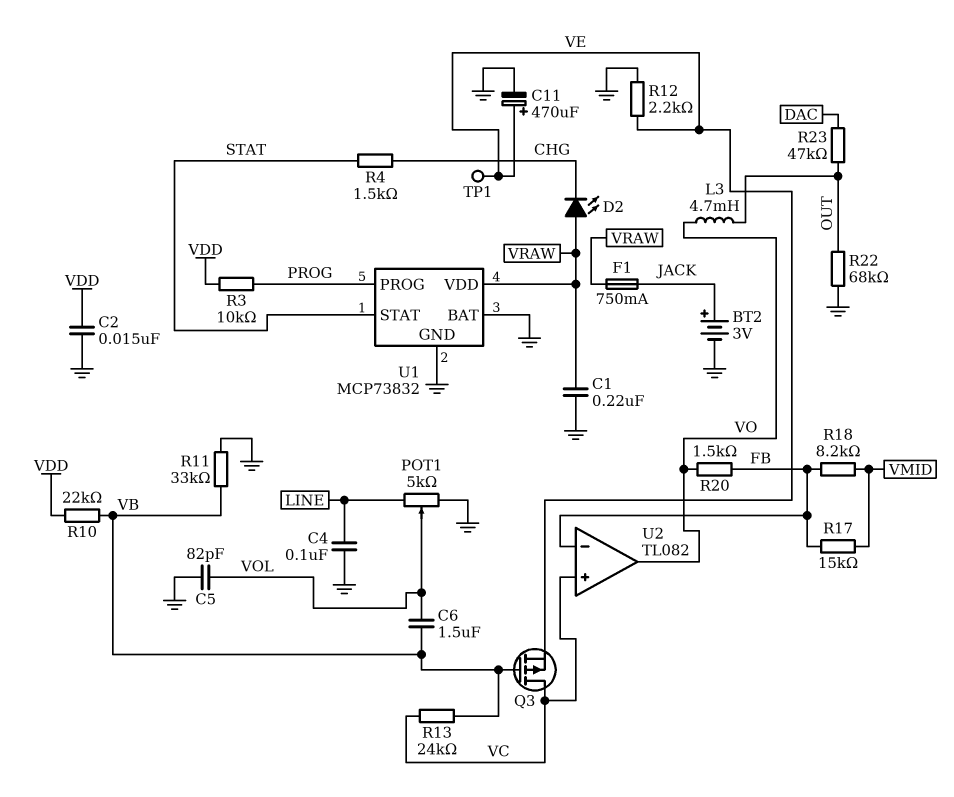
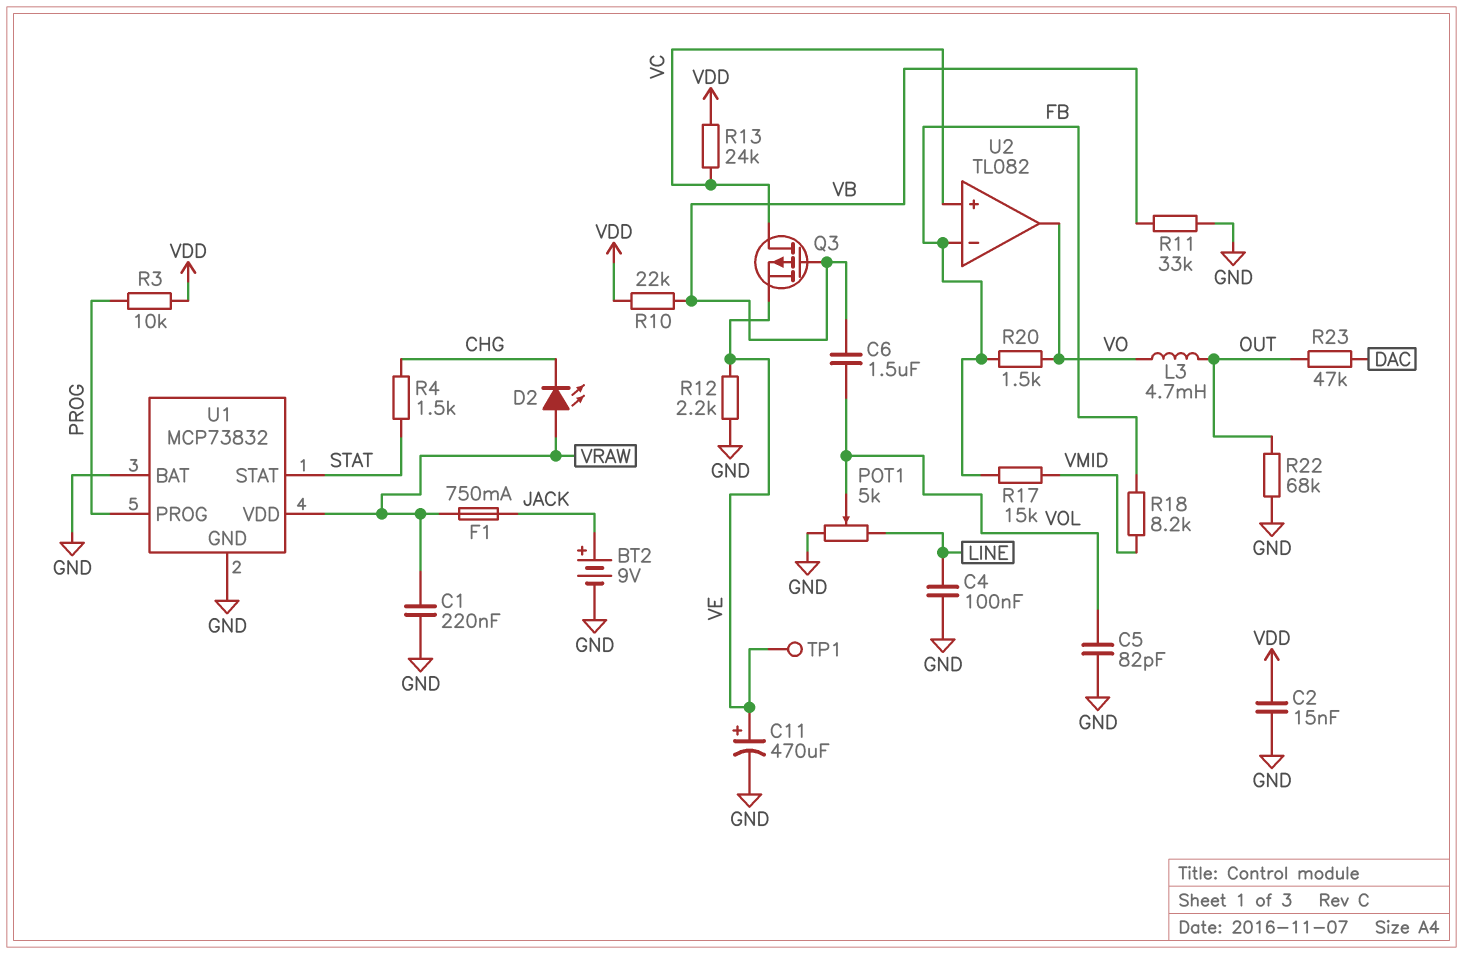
BT2: 3V (plus JACK, minus GND) -> 9V (plus JACK, minus GND)
R13: 24k (VB, VC) -> 24k (VC, VDD)

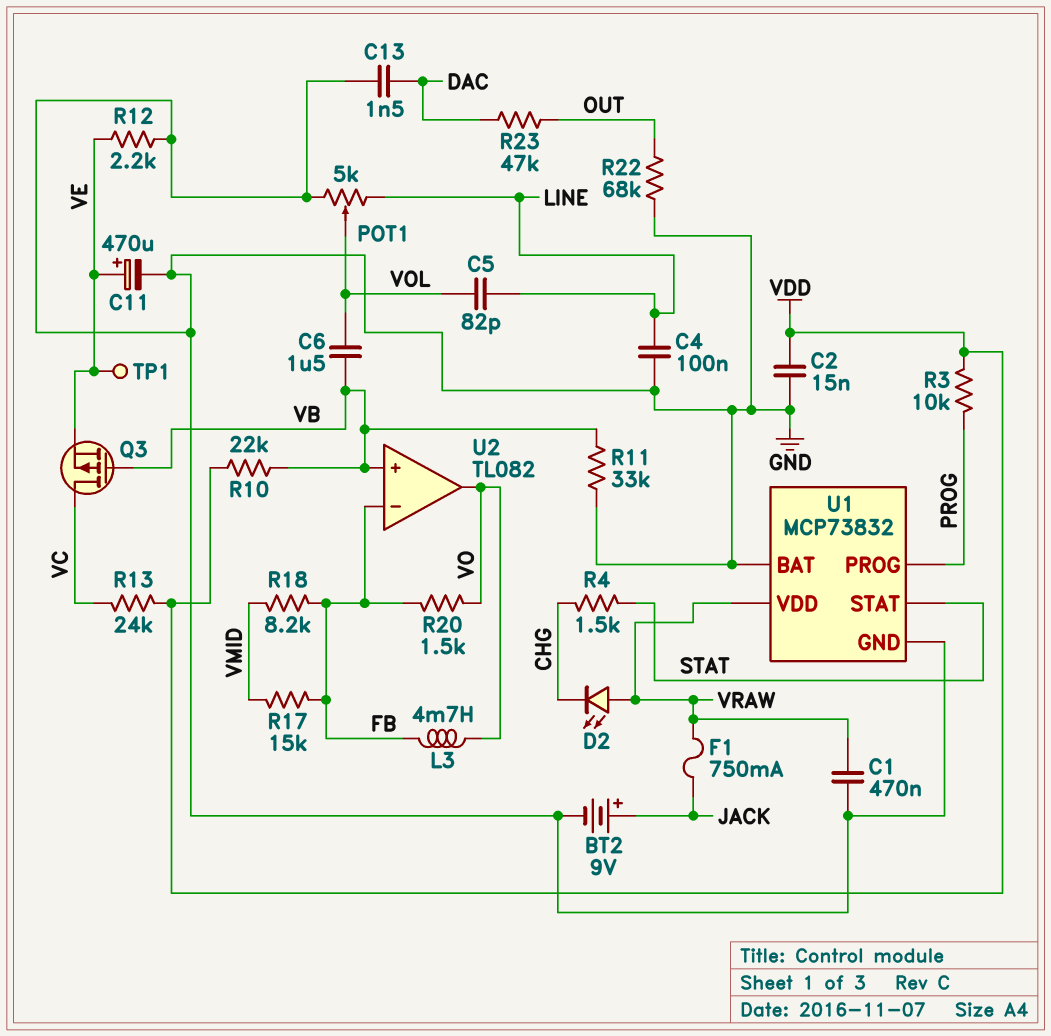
C1: 220nF (GND, VRAW) -> 470nF (GND, VRAW)
C5: 82pF (GND, VOL) -> 82pF (LINE, VOL)
C13: none -> 1.5nF (DAC, GND)
L3: 4.7mH (OUT, VO) -> 4.7mH (FB, VO)
U2 pin in+: VC -> VB

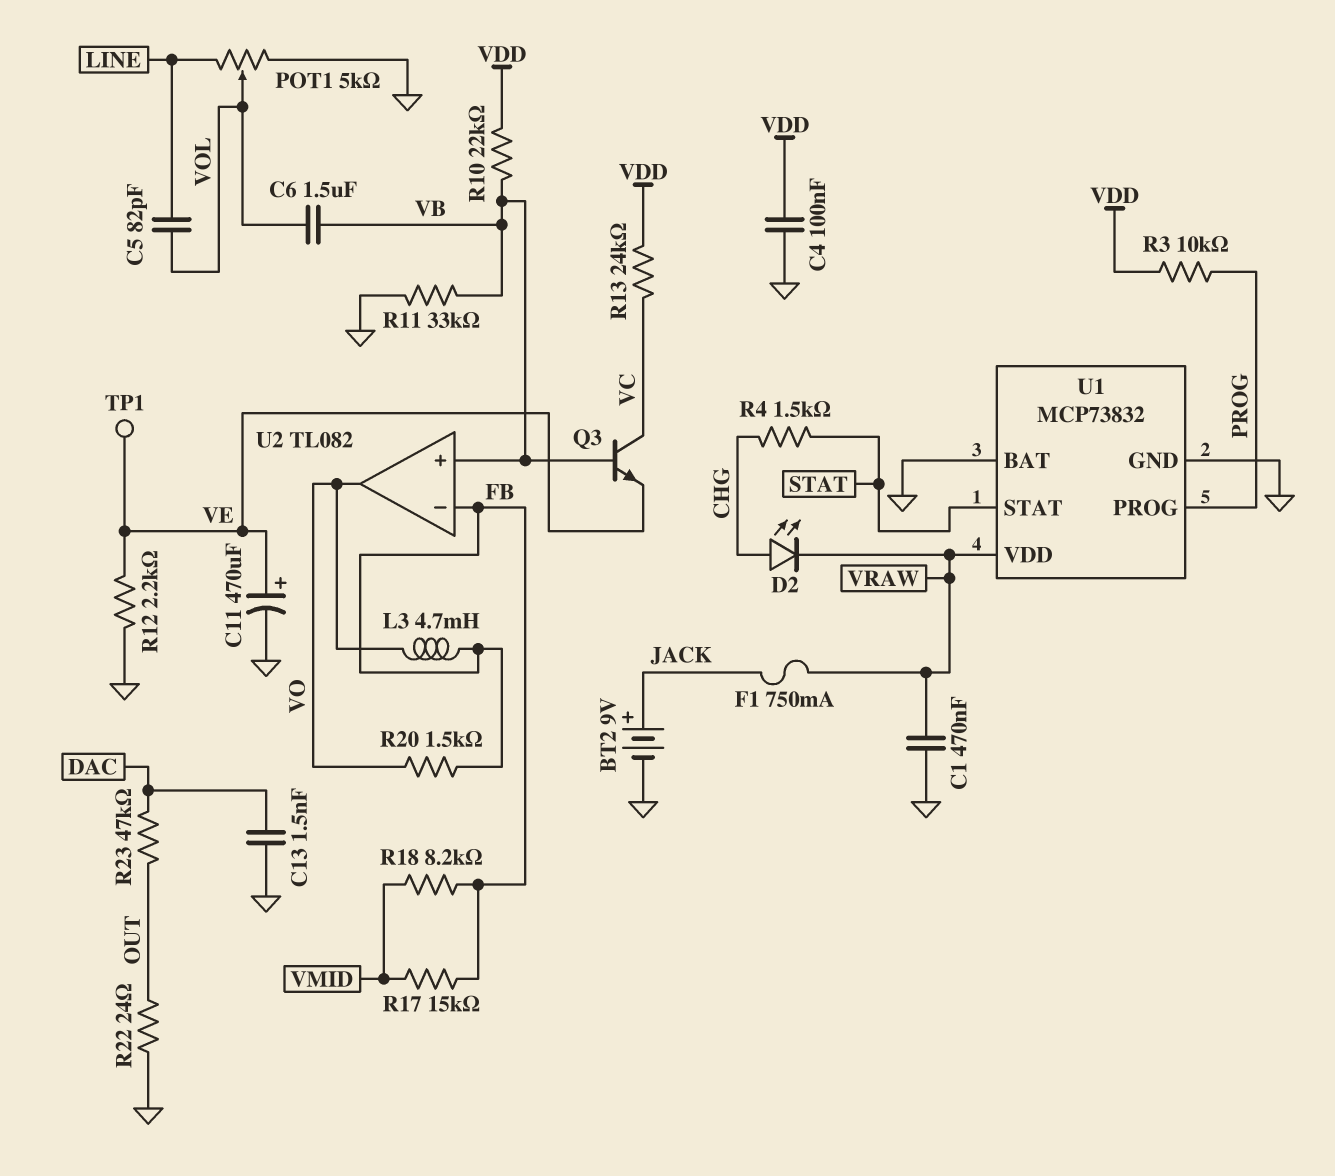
C2: 15nF (GND, VDD) -> none
C4: 100nF (GND, LINE) -> 100nF (GND, VDD)
D2: LED (A VRAW, K CHG) -> LED (A CHG, K VRAW)
Q3: PMOS (G VB, D VC, S VE) -> NPN (B VB, C VC, E VE)
R22: 68k (GND, OUT) -> 24 (GND, OUT)

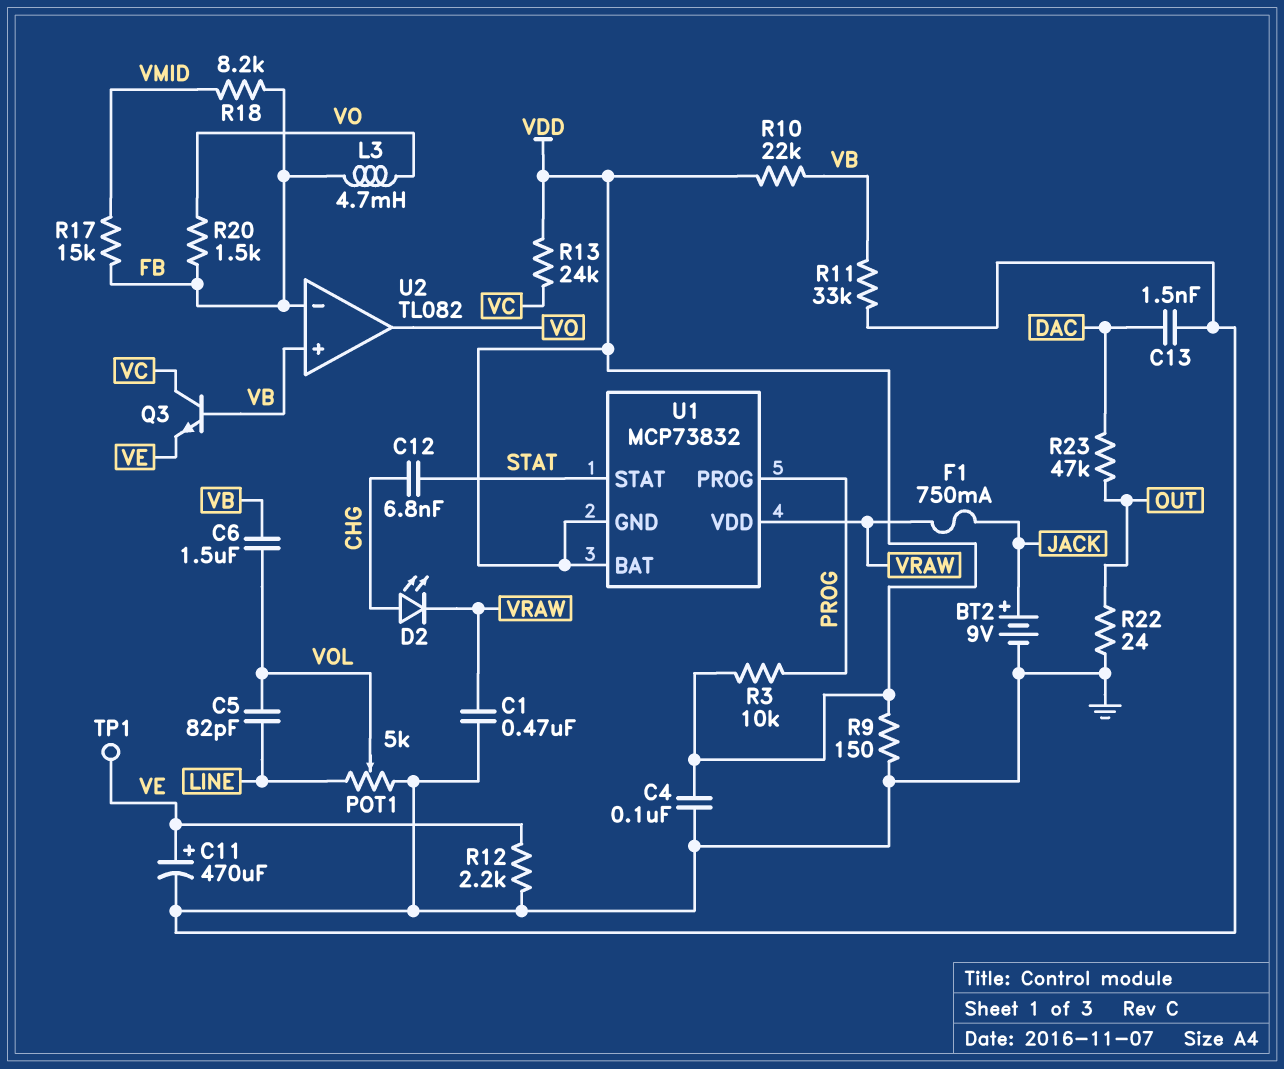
C12: none -> 6.8nF (CHG, STAT)
R4: 1.5k (CHG, STAT) -> none
R9: none -> 150 (GND, VDD)
U1 pin BAT: GND -> VDD
U1 pin GND: GND -> VDD

